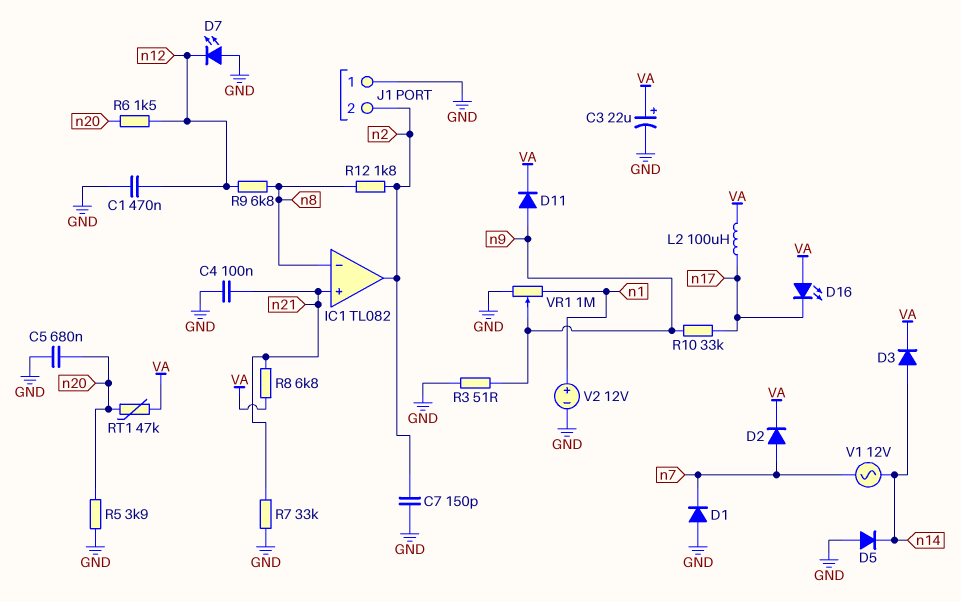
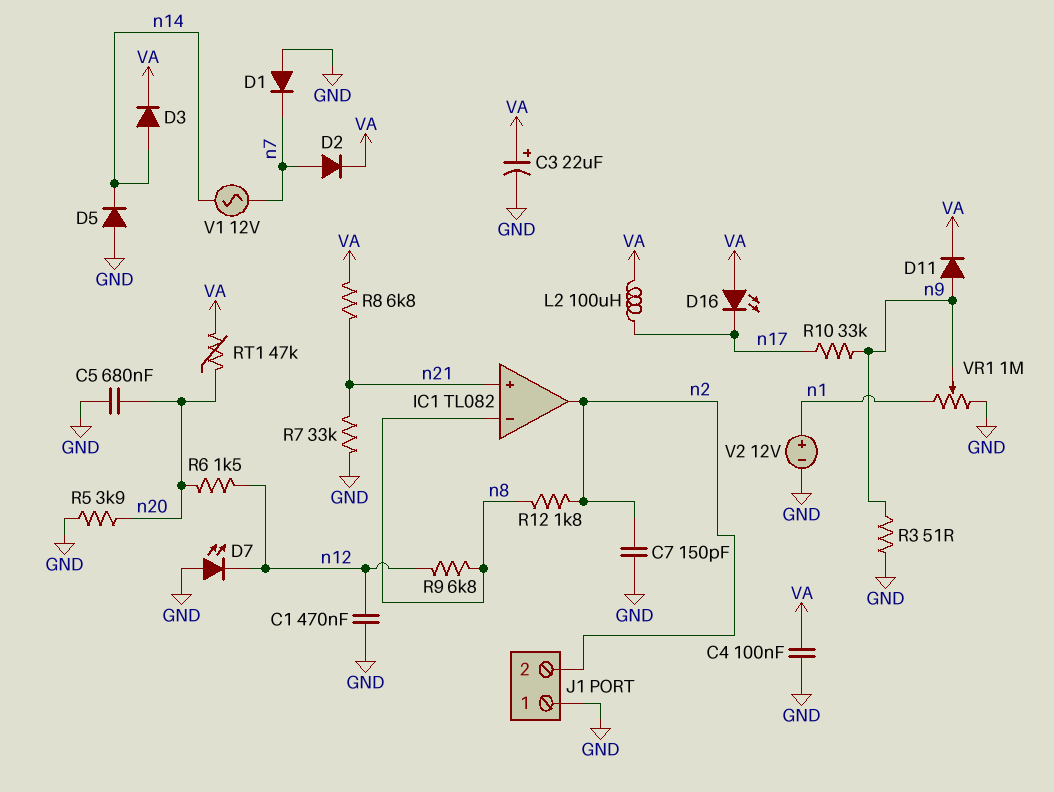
C4: 100nF (GND, n21) -> 100nF (GND, VA)

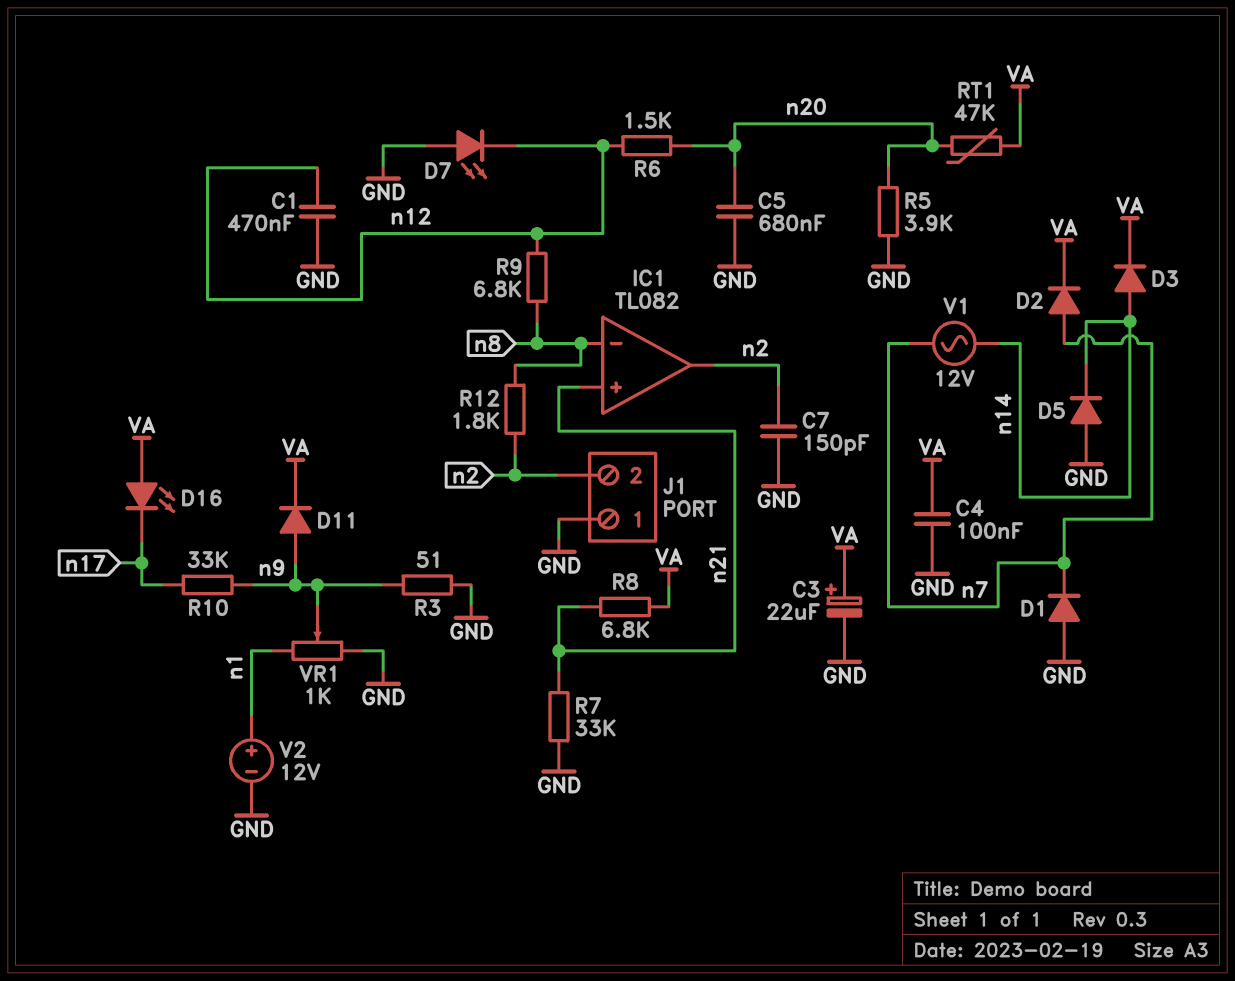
L2: 100uH (VA, n17) -> none
VR1: 1M (GND, n1, wiper n9) -> 1k (GND, n1, wiper n9)

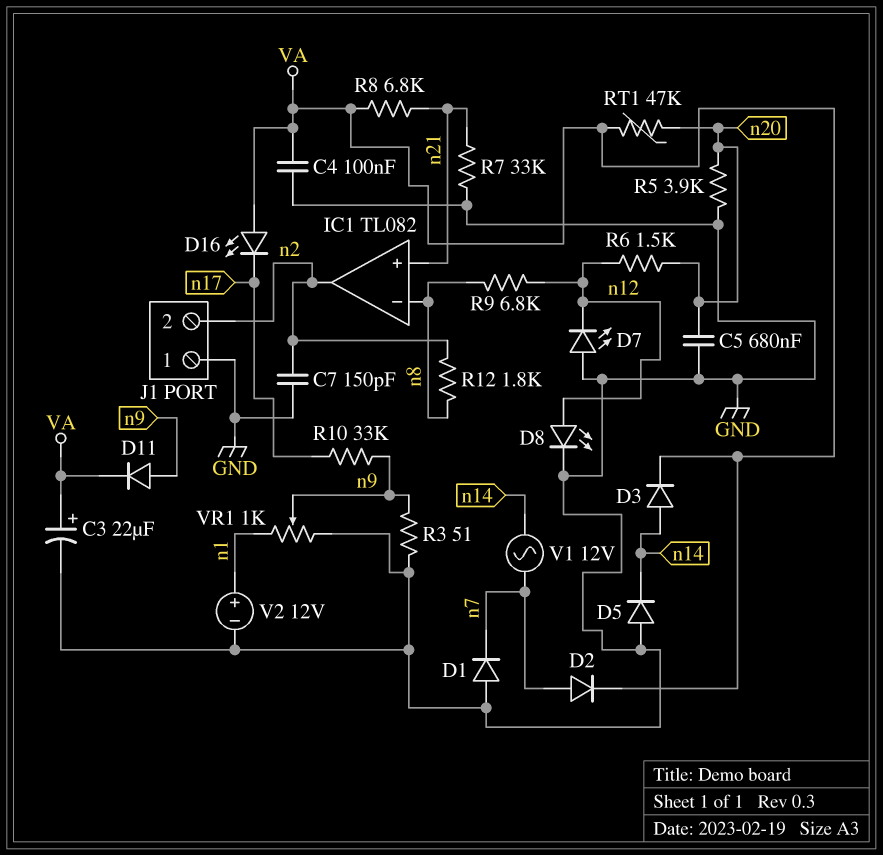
C1: 470nF (GND, n12) -> none
D8: none -> LED (A n12, K GND)

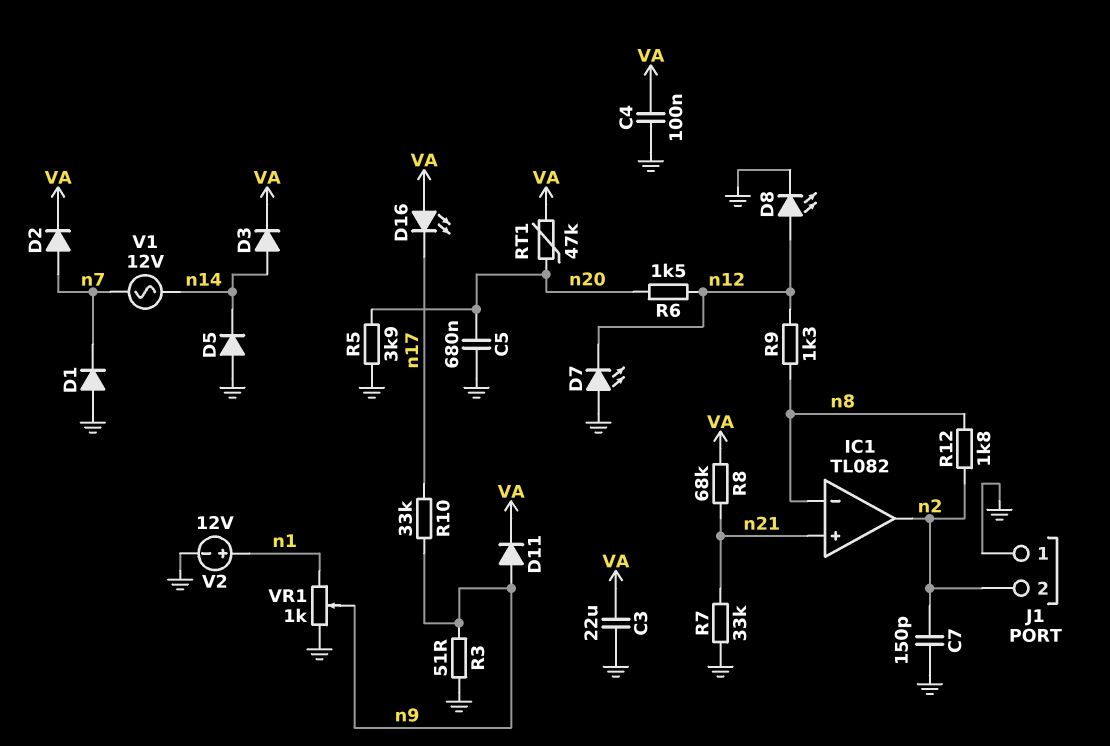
C3: 22uF (plus VA, minus GND) -> 22uF (GND, VA)
R8: 6.8k (VA, n21) -> 68k (VA, n21)
R9: 6.8k (n8, n12) -> 1.3k (n8, n12)

